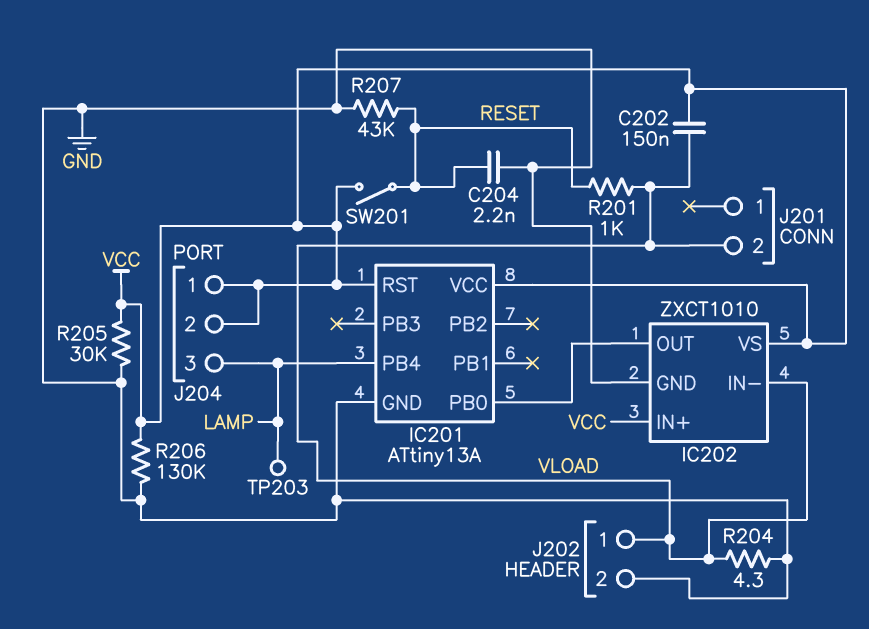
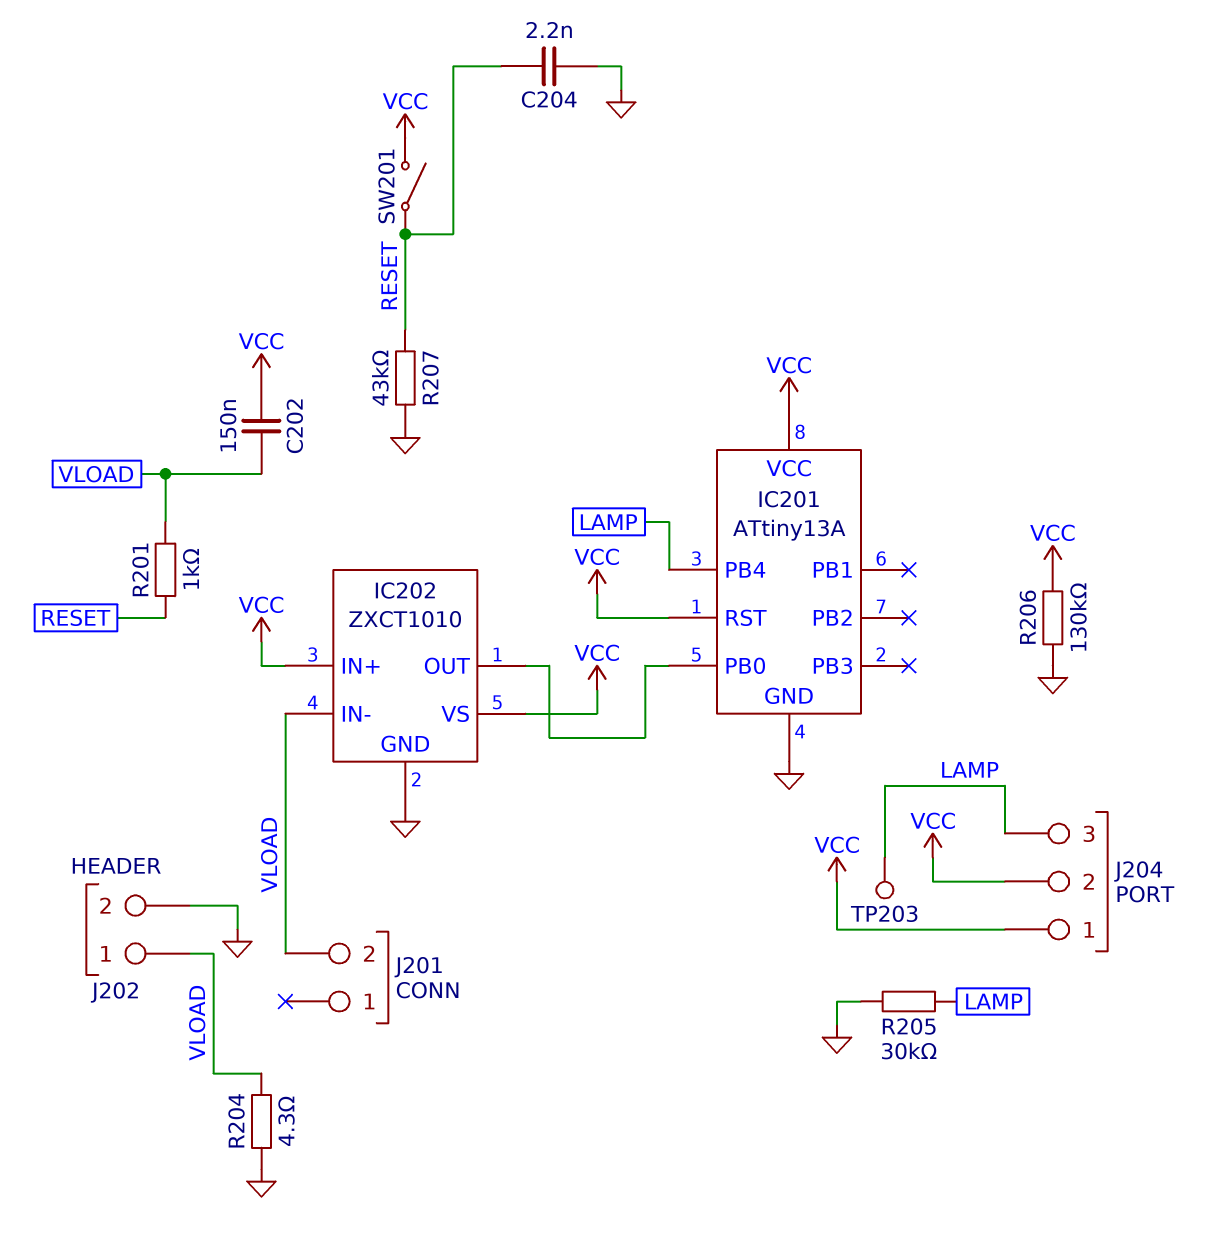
R205: 30k (GND, VCC) -> 30k (GND, LAMP)

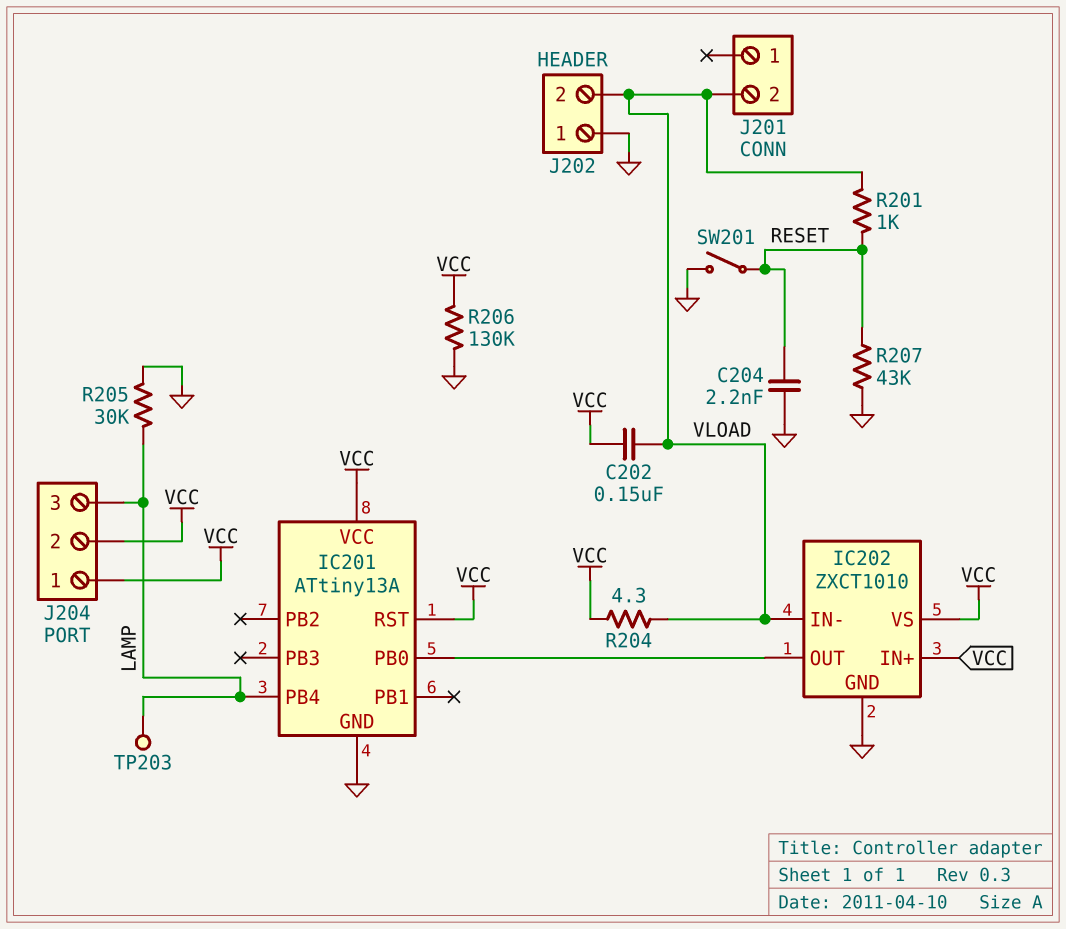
J202 pin 1: VLOAD -> GND
J202 pin 2: GND -> VLOAD
R204: 4.3 (GND, VLOAD) -> 4.3 (VCC, VLOAD)
SW201: switch (RESET, VCC) -> switch (GND, RESET)

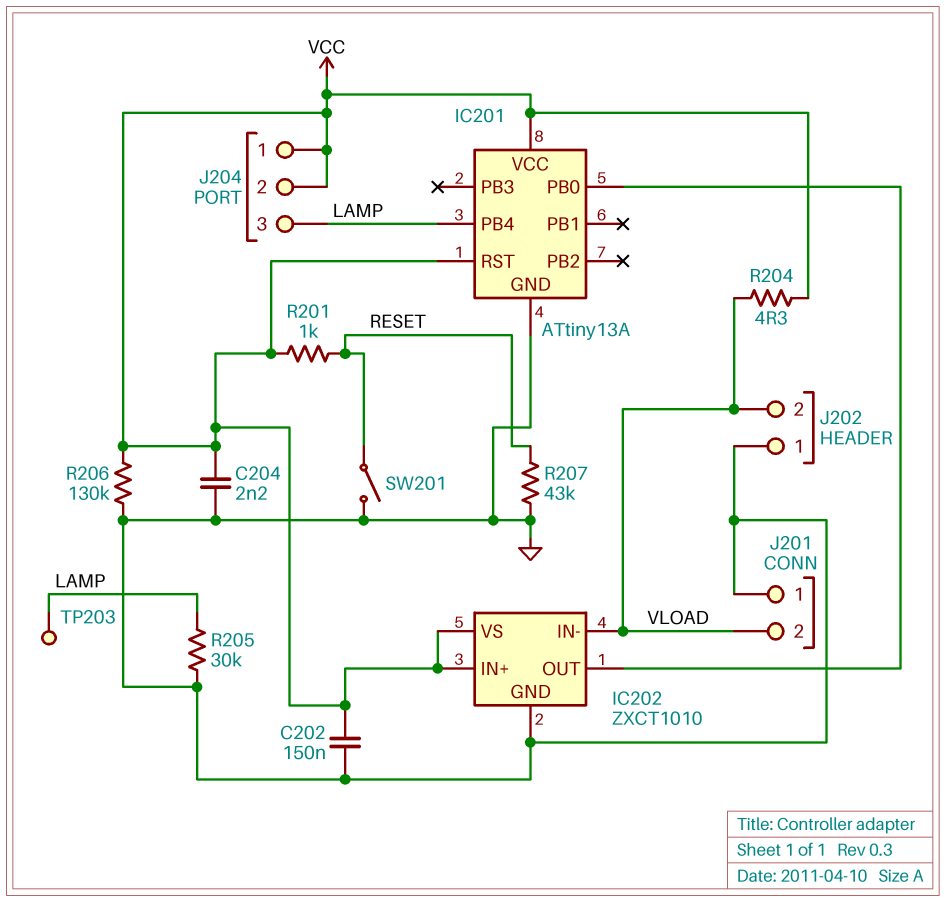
C202: 150nF (VCC, VLOAD) -> 150nF (GND, VCC)
C204: 2.2nF (GND, RESET) -> 2.2nF (GND, VCC)
J201 pin 1: none -> GND
R201: 1k (RESET, VLOAD) -> 1k (RESET, VCC)

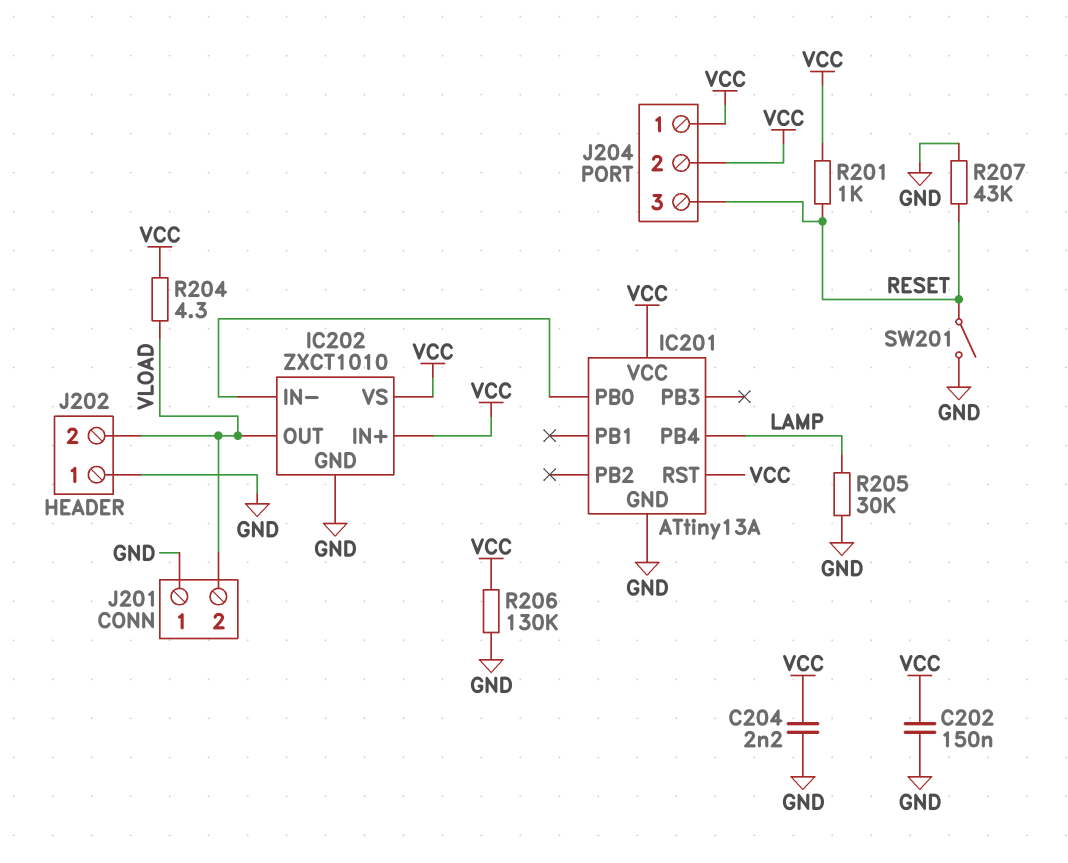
IC202 pin IN-: VLOAD -> IC201/PB0
IC202 pin OUT: IC201/PB0 -> VLOAD
J204 pin 3: LAMP -> RESET
TP203: test point (LAMP) -> none

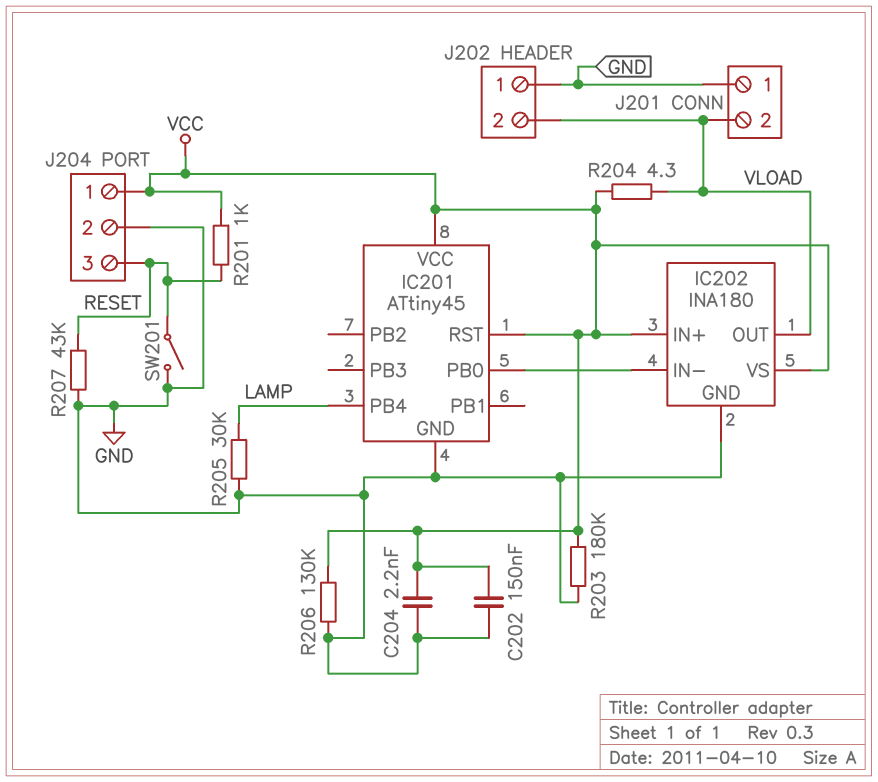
IC201: ATtiny13A -> ATtiny45
IC202: ZXCT1010 -> INA180
J204 pin 2: VCC -> GND
R203: none -> 180k (GND, VCC)

